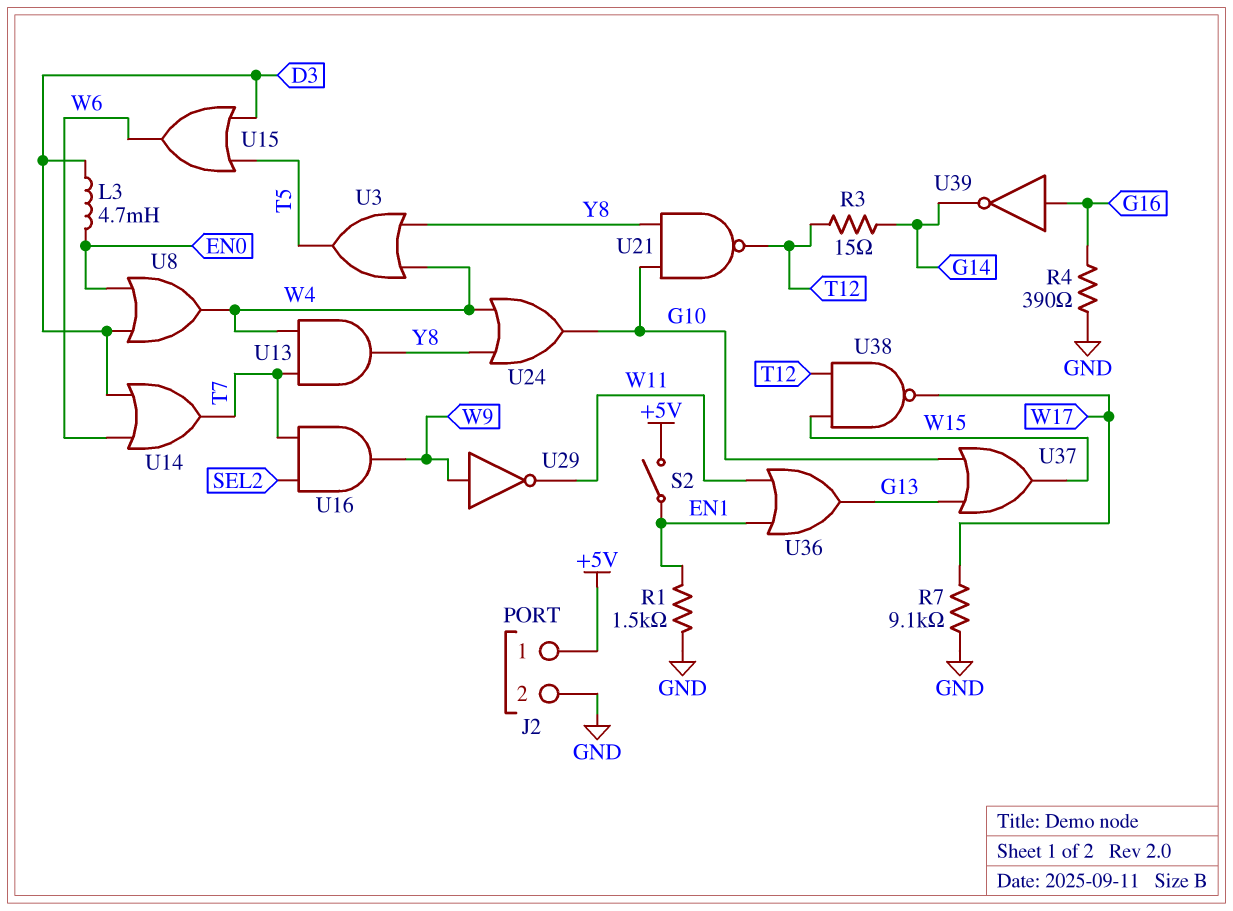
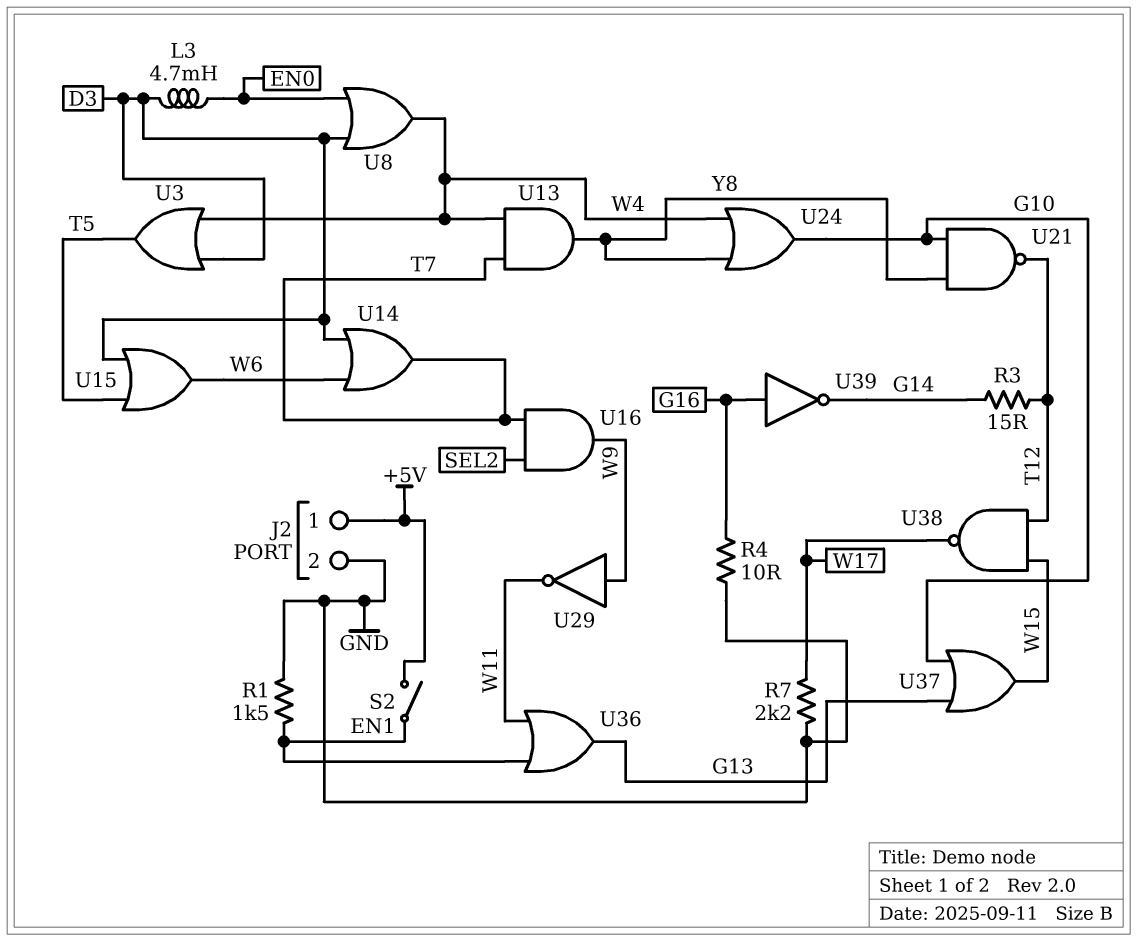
R4: 390 (G16, GND) -> 10 (G16, GND)
R7: 9.1k (GND, W17) -> 2.2k (GND, W17)
U3: OR (in W4, in Y8, out T5) -> OR (in D3, in W4, out T5)

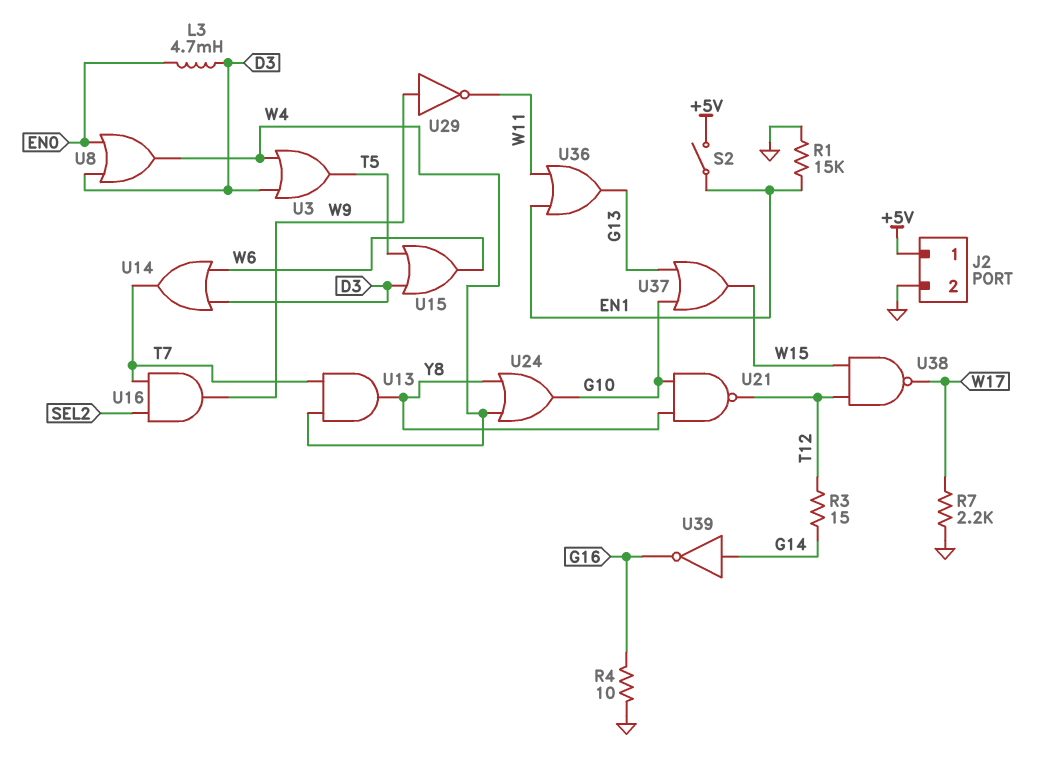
R1: 1.5k (EN1, GND) -> 15k (EN1, GND)
U39: NOT (in G16, out G14) -> NOT (in G14, out G16)

